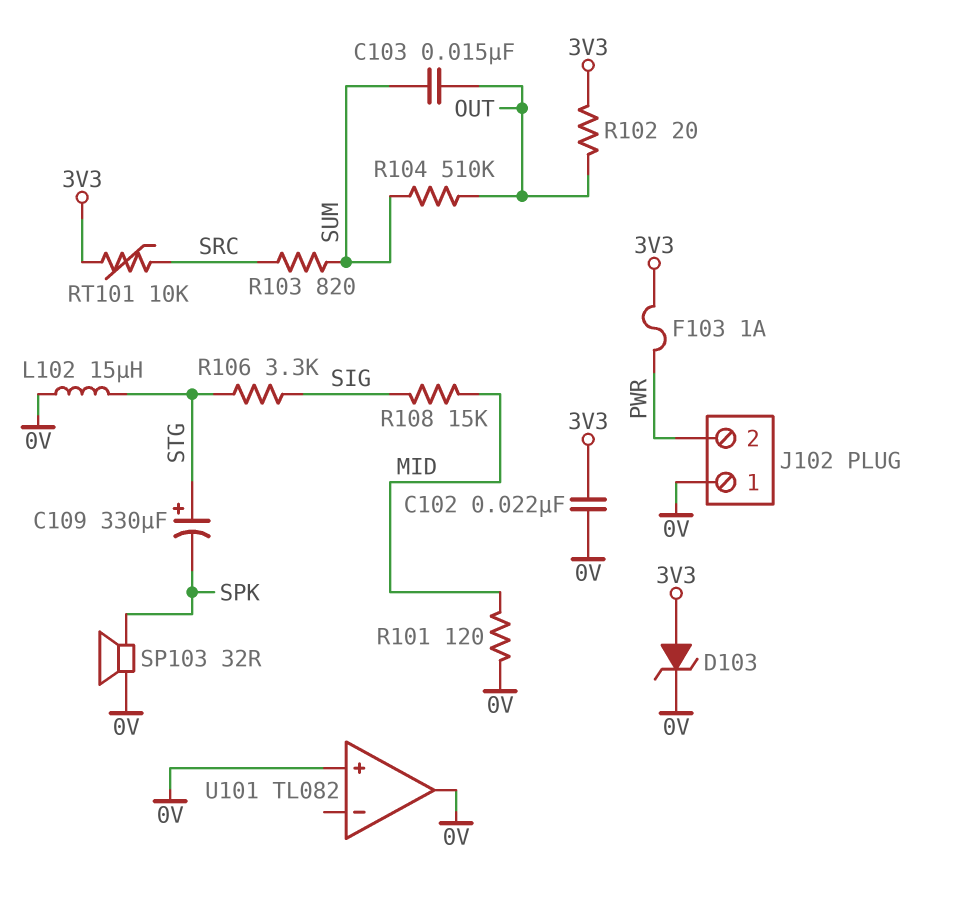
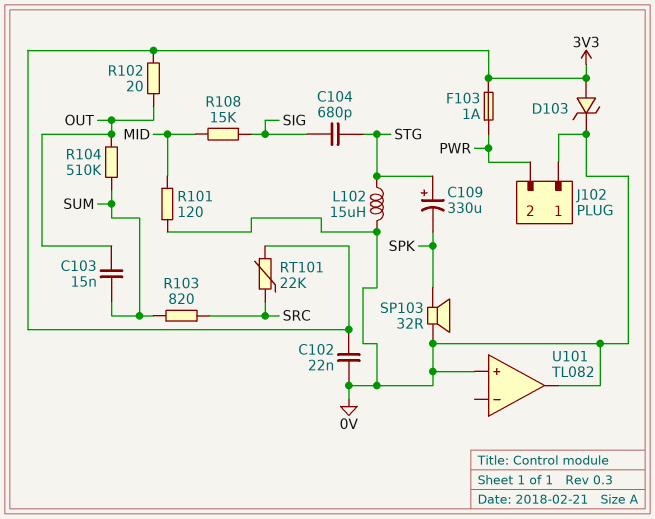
C104: none -> 680pF (SIG, STG)
R106: 3.3k (SIG, STG) -> none
RT101: 10k (3V3, SRC) -> 22k (3V3, SRC)

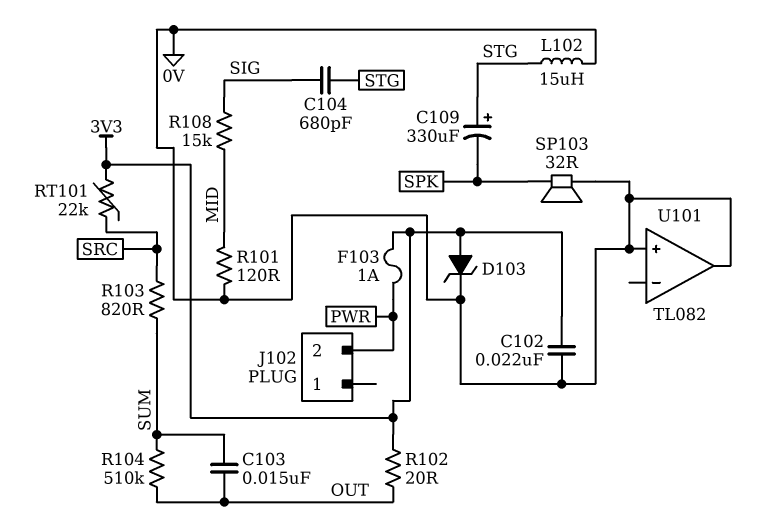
J102 pin 1: 0V -> none

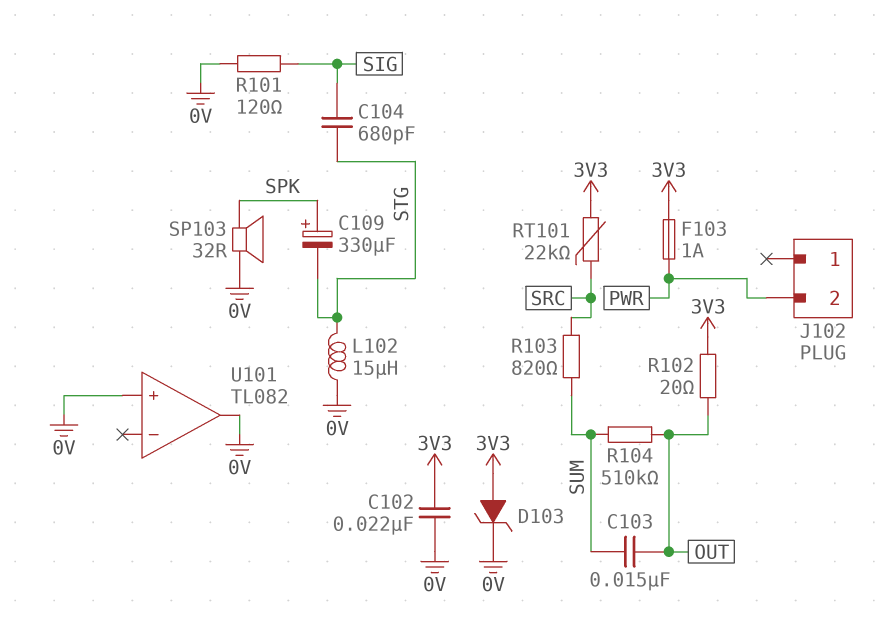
C109: 330uF (plus STG, minus SPK) -> 330uF (plus SPK, minus STG)
R101: 120 (0V, MID) -> 120 (0V, SIG)
R108: 15k (MID, SIG) -> none

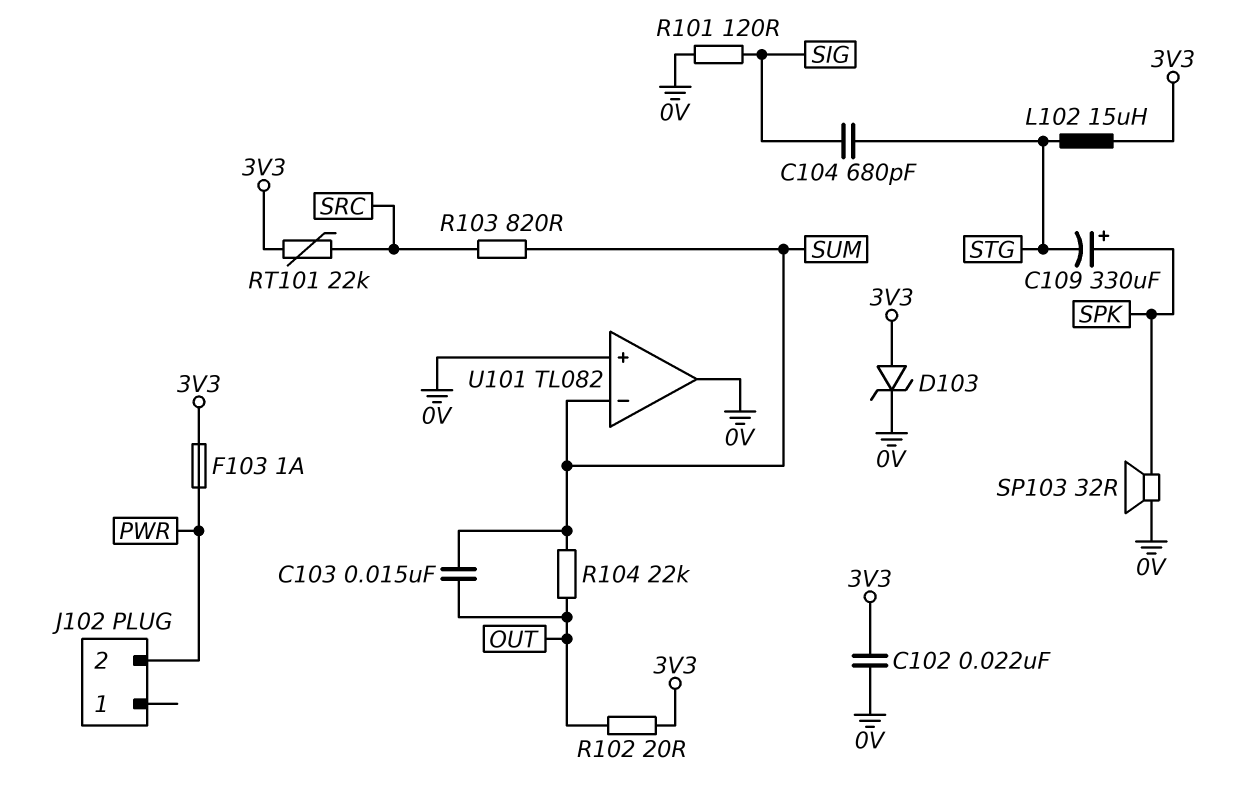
L102: 15uH (0V, STG) -> 15uH (3V3, STG)
R104: 510k (OUT, SUM) -> 22k (OUT, SUM)
U101 pin in-: none -> SUM

